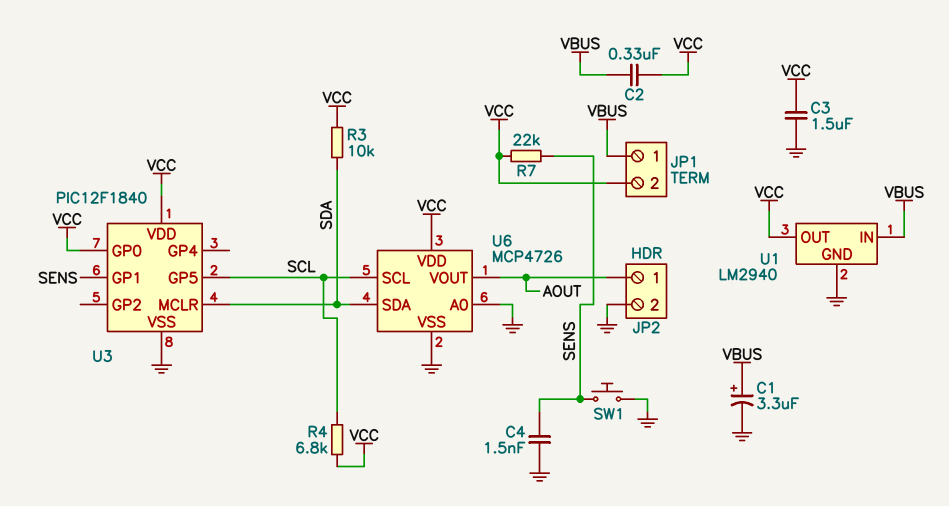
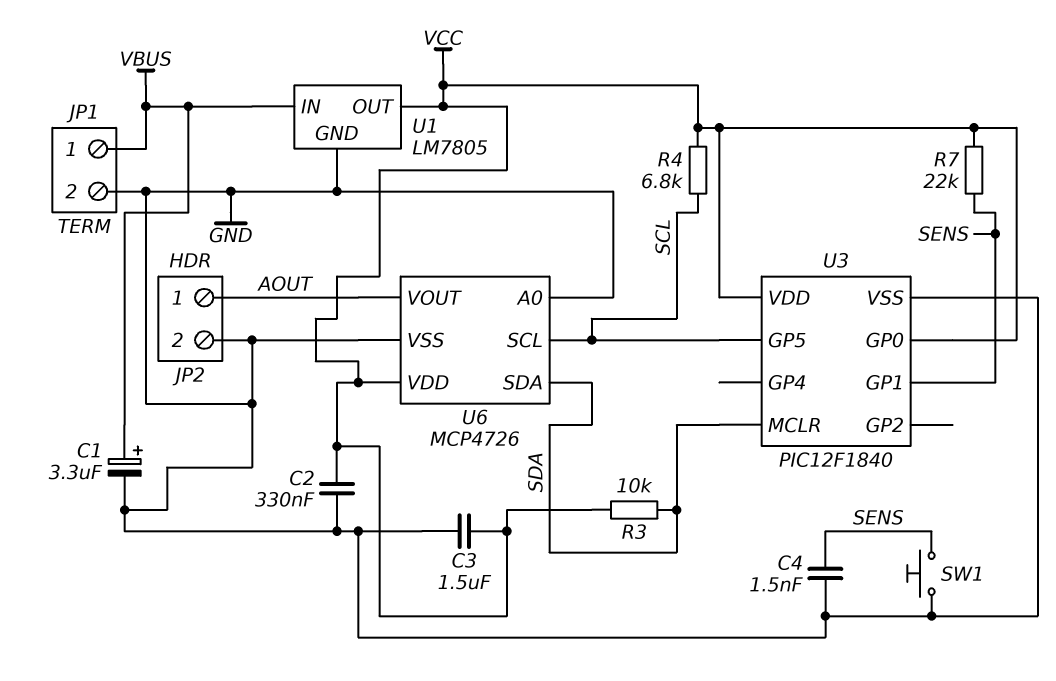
C2: 330nF (VBUS, VCC) -> 330nF (GND, VCC)
JP1 pin 2: VCC -> GND
U1: LM2940 -> LM7805

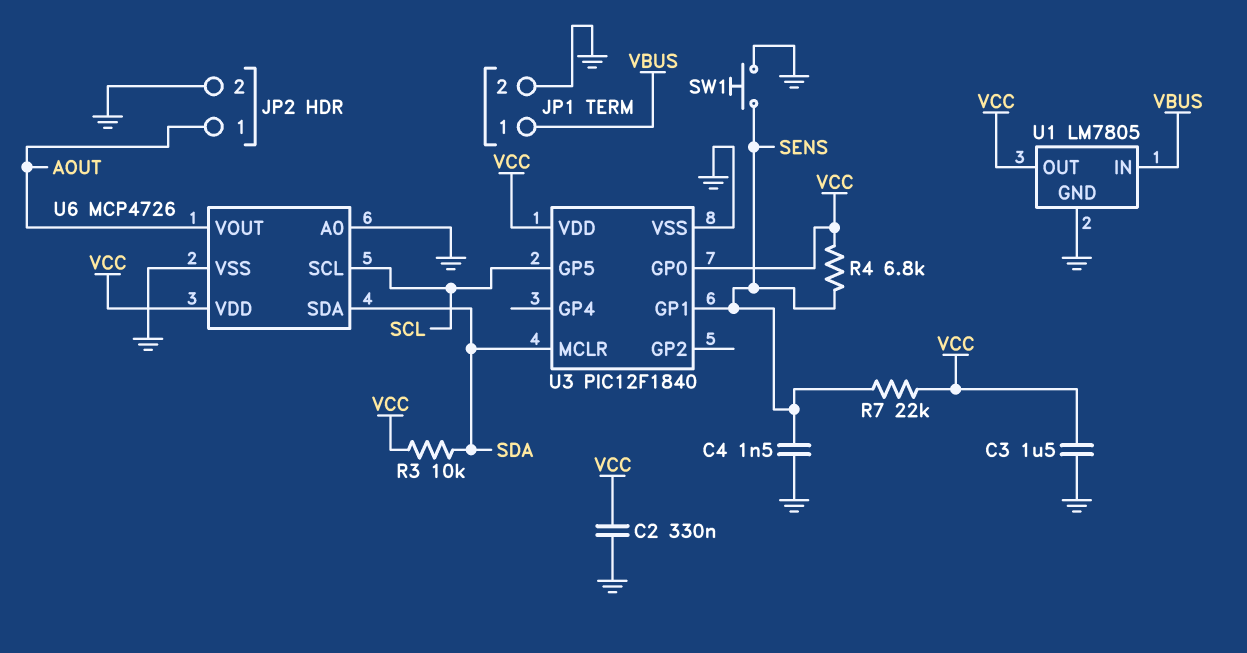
C1: 3.3uF (plus VBUS, minus GND) -> none
R4: 6.8k (SCL, VCC) -> 6.8k (SENS, VCC)

